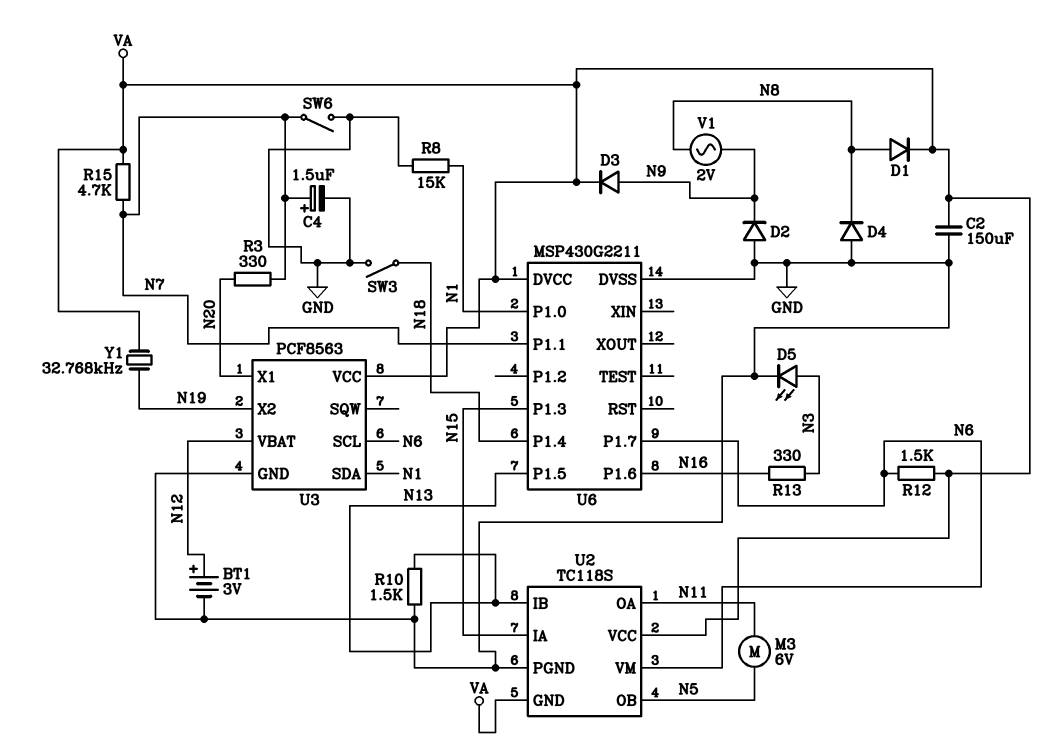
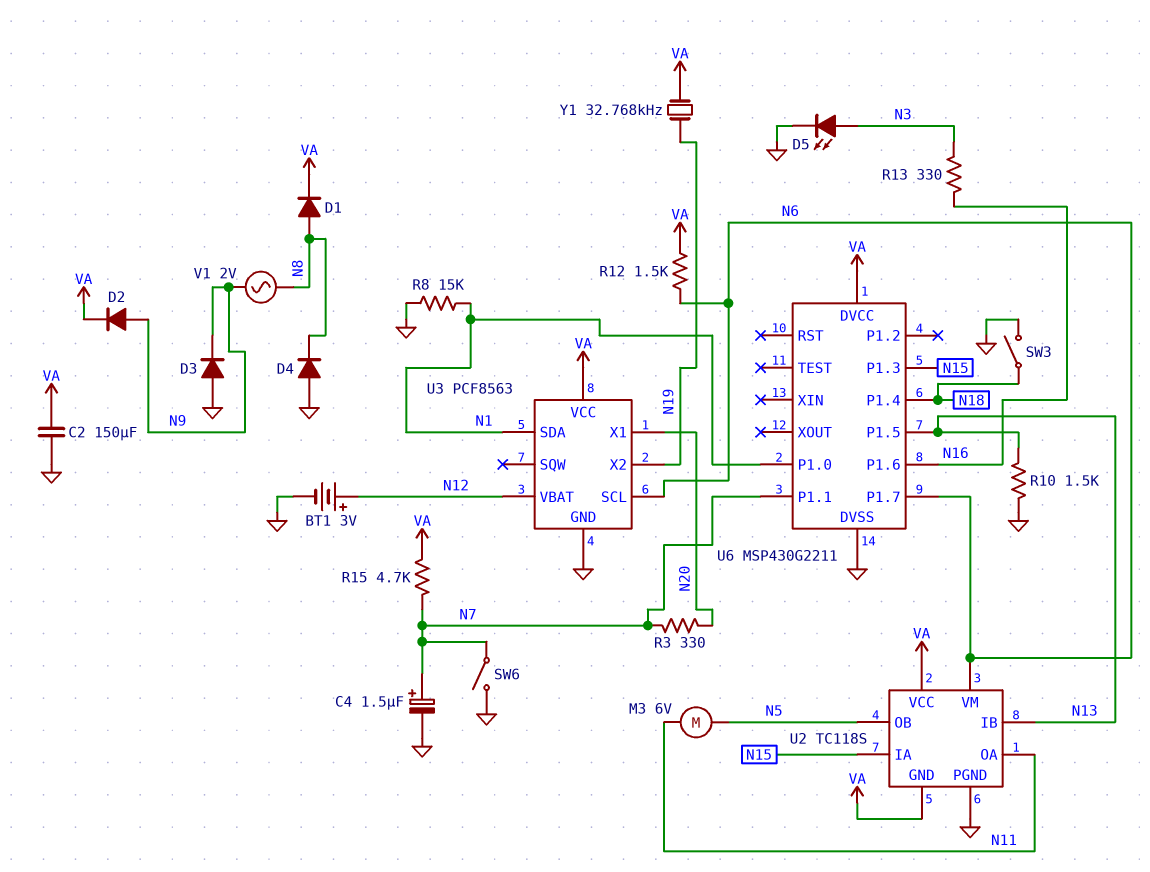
D2: diode (A GND, K N9) -> diode (A N9, K VA)
D3: diode (A N9, K VA) -> diode (A GND, K N9)

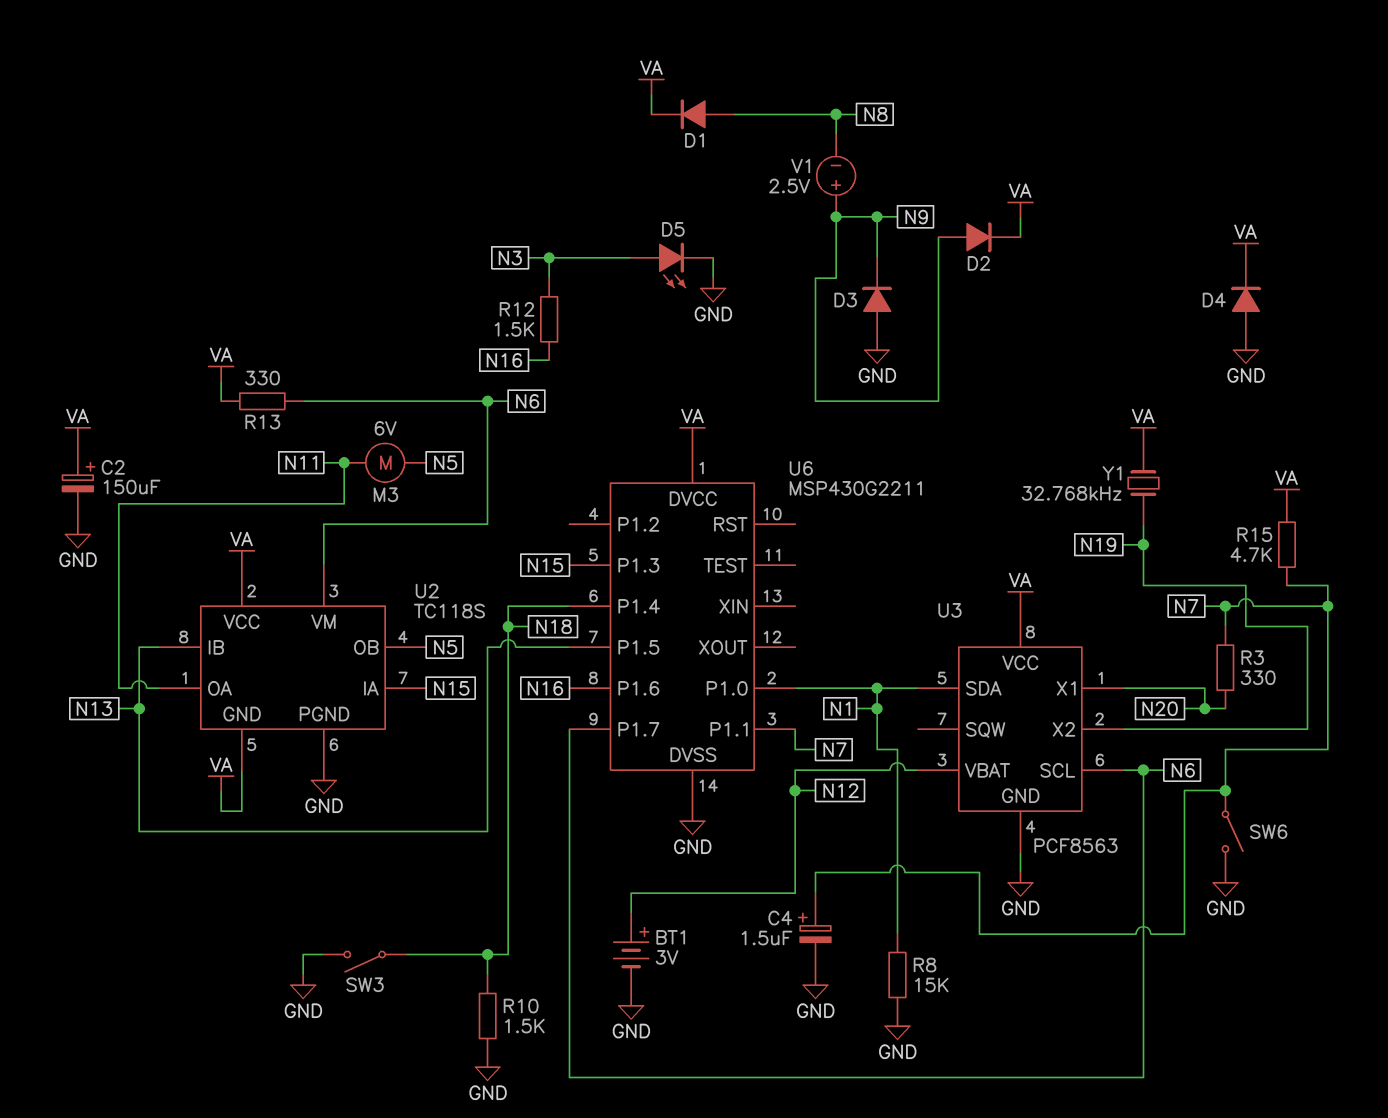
C2: 150uF (GND, VA) -> 150uF (plus VA, minus GND)
D4: diode (A GND, K N8) -> diode (A GND, K VA)
R10: 1.5k (GND, N13) -> 1.5k (GND, N18)
R12: 1.5k (N6, VA) -> 1.5k (N3, N16)
R13: 330 (N3, N16) -> 330 (N6, VA)
V1: AC 2V (N8, N9) -> 2.5V (plus N9, minus N8)

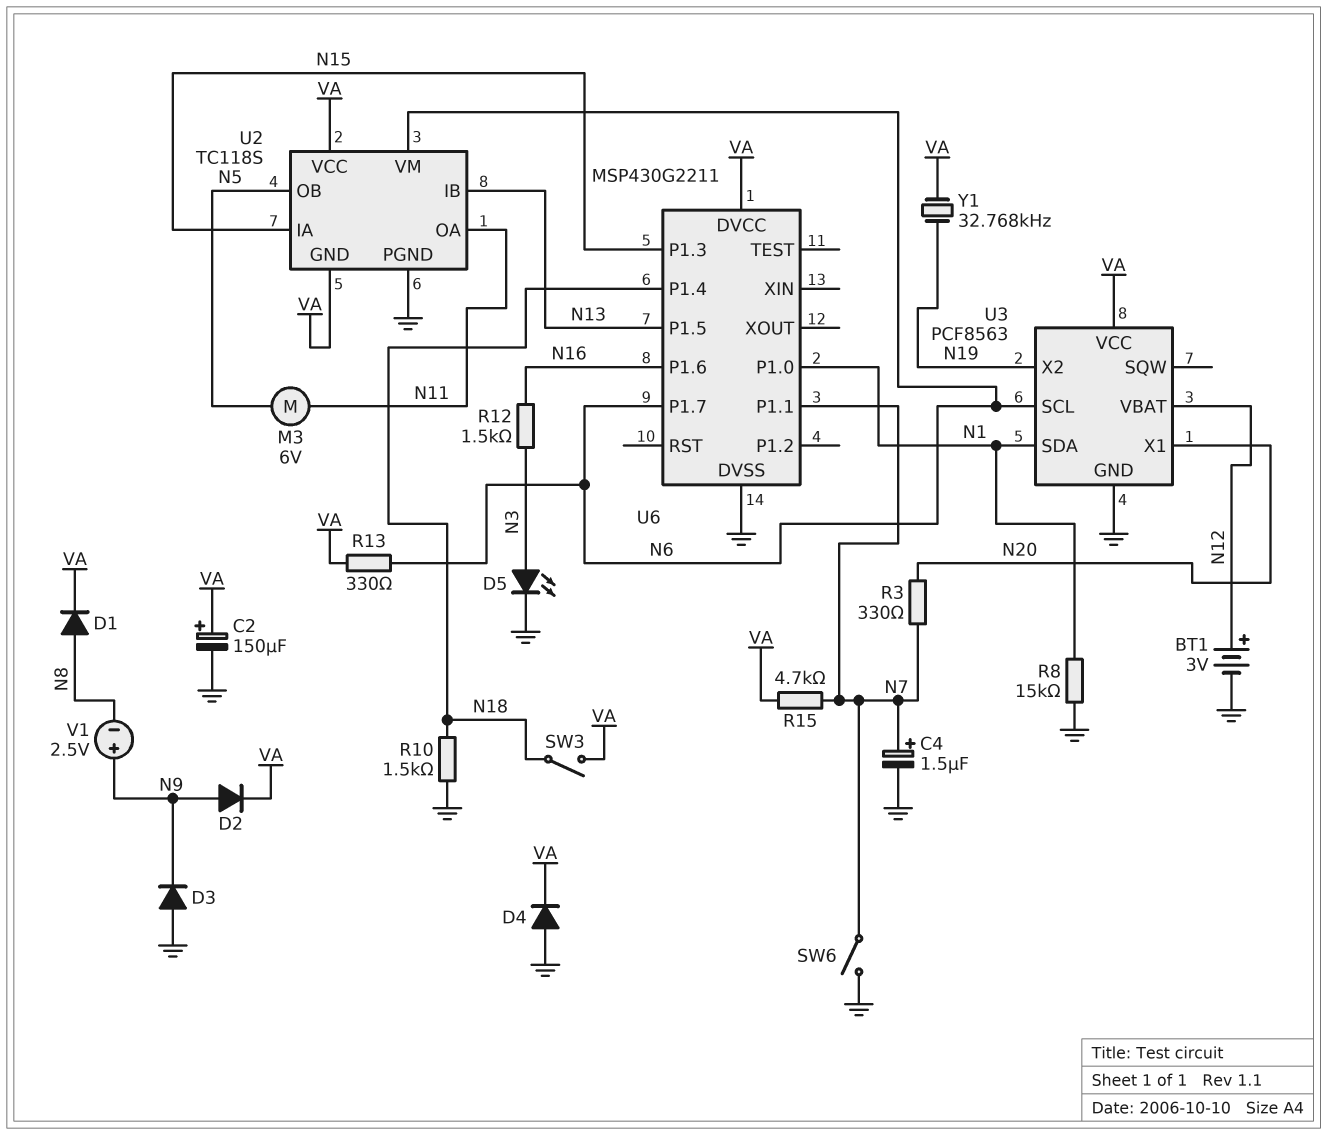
SW3: switch (GND, N18) -> switch (N18, VA)

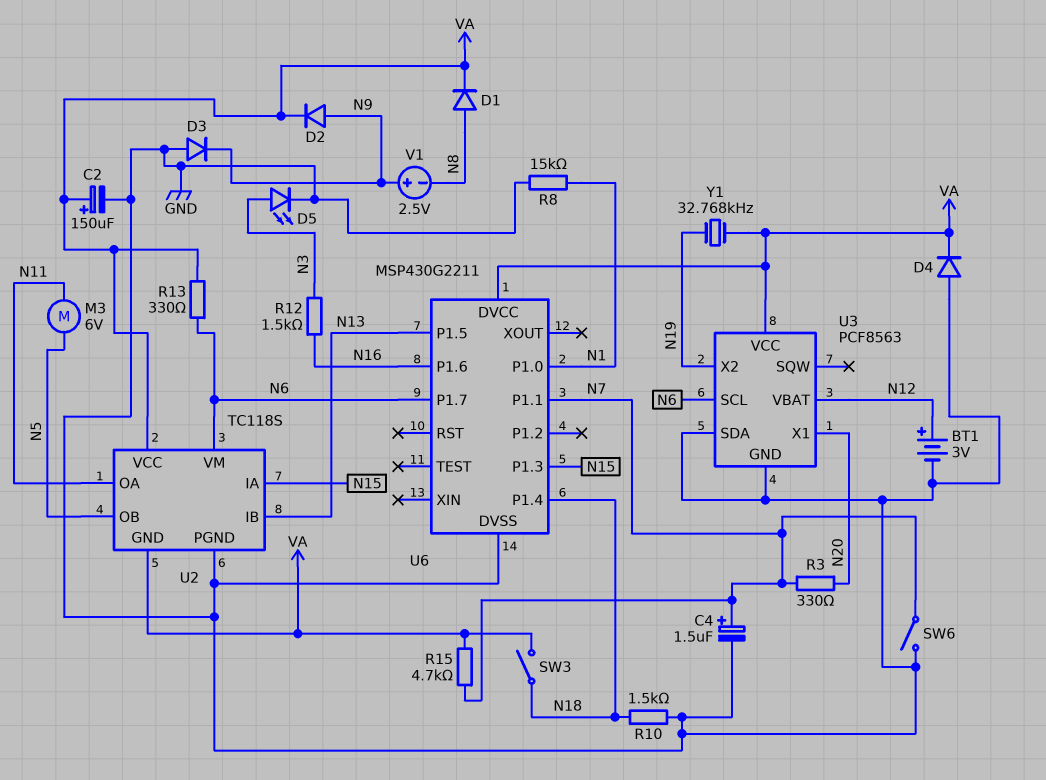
U3 pin SDA: N1 -> GND

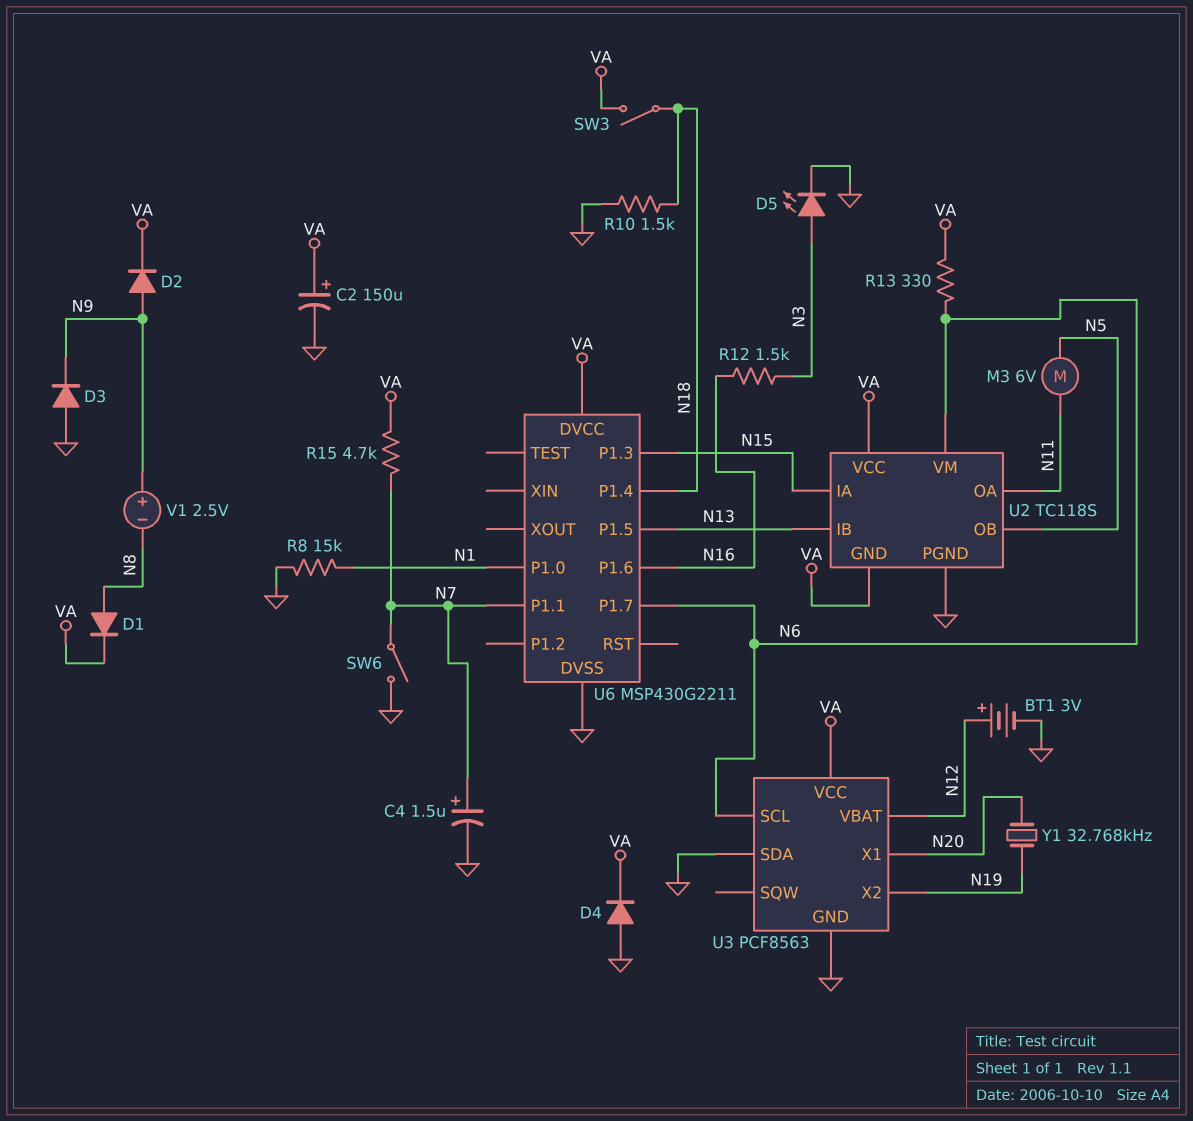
R3: 330 (N7, N20) -> none
Y1: 32.768kHz (N19, VA) -> 32.768kHz (N19, N20)

